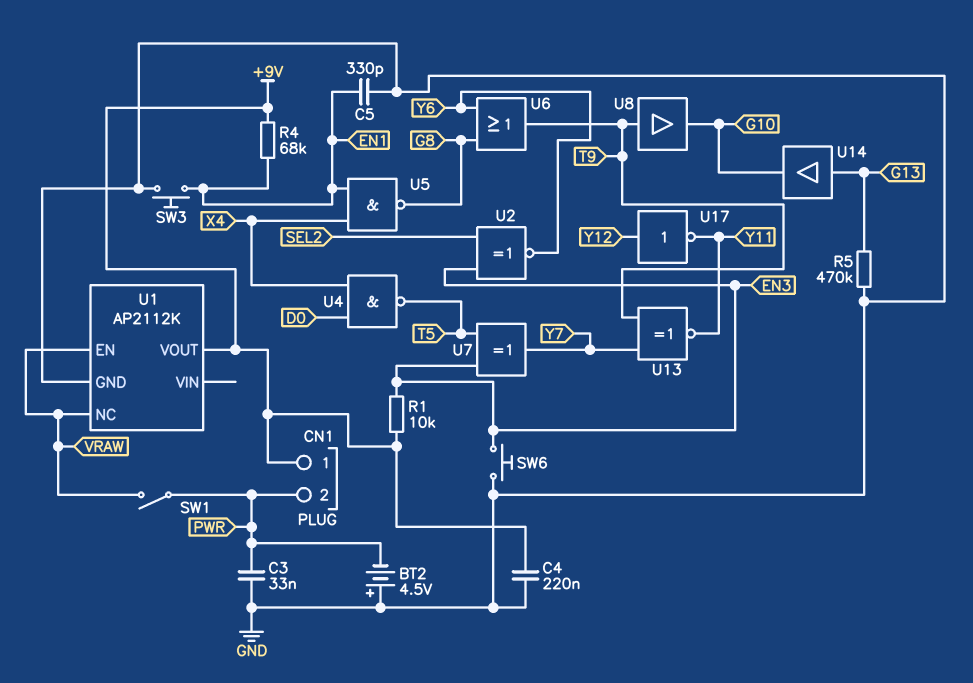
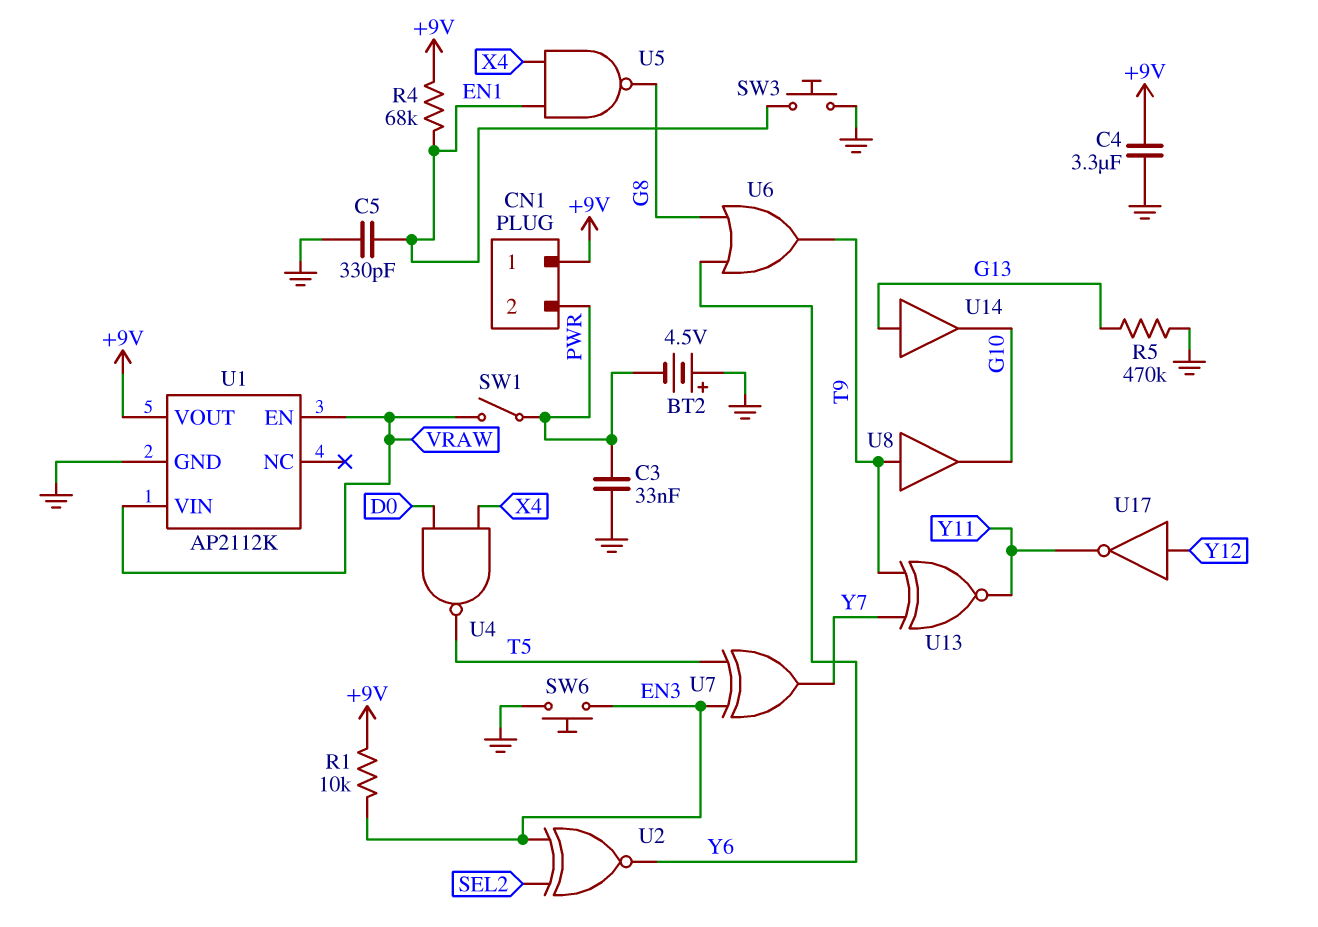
C4: 220nF (+9V, GND) -> 3.3uF (+9V, GND)
U1 pin NC: VRAW -> none
U1 pin VIN: none -> VRAW

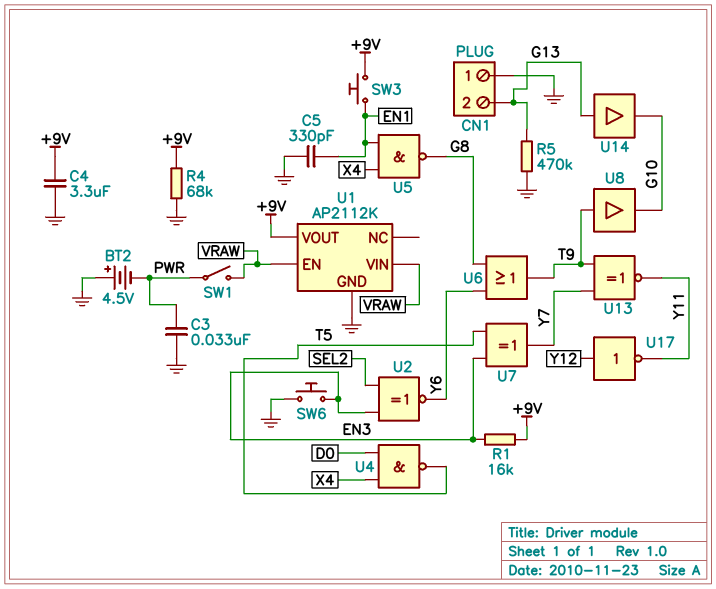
CN1 pin 1: +9V -> GND
CN1 pin 2: PWR -> G13
R1: 10k (+9V, EN3) -> 16k (+9V, EN3)
R4: 68k (+9V, EN1) -> 68k (+9V, GND)
SW3: button (EN1, GND) -> button (+9V, EN1)

